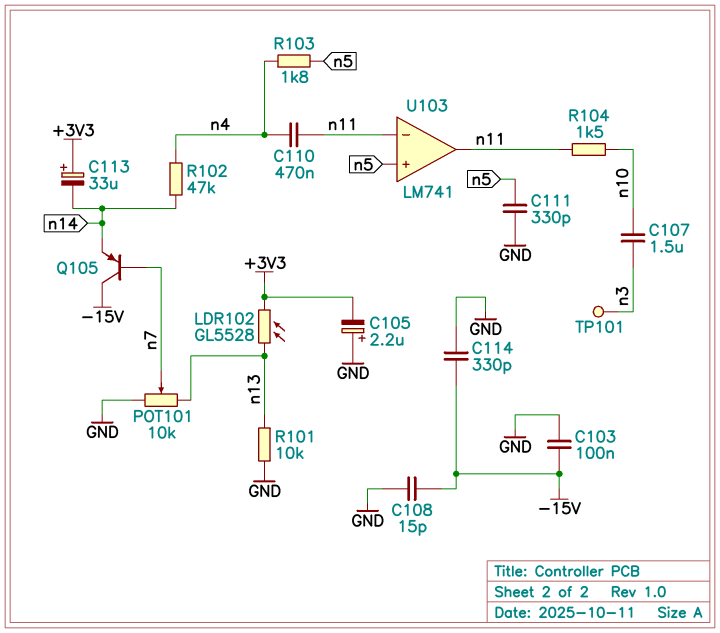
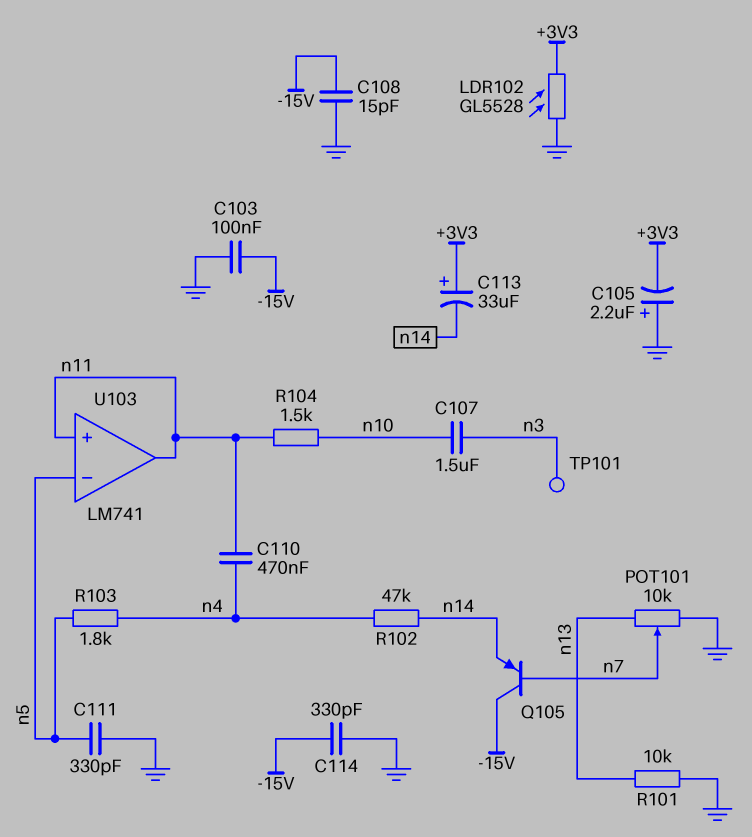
LDR102: GL5528 (+3V3, n13) -> GL5528 (+3V3, GND)
U103 pin in+: n5 -> n11
U103 pin in-: n11 -> n5

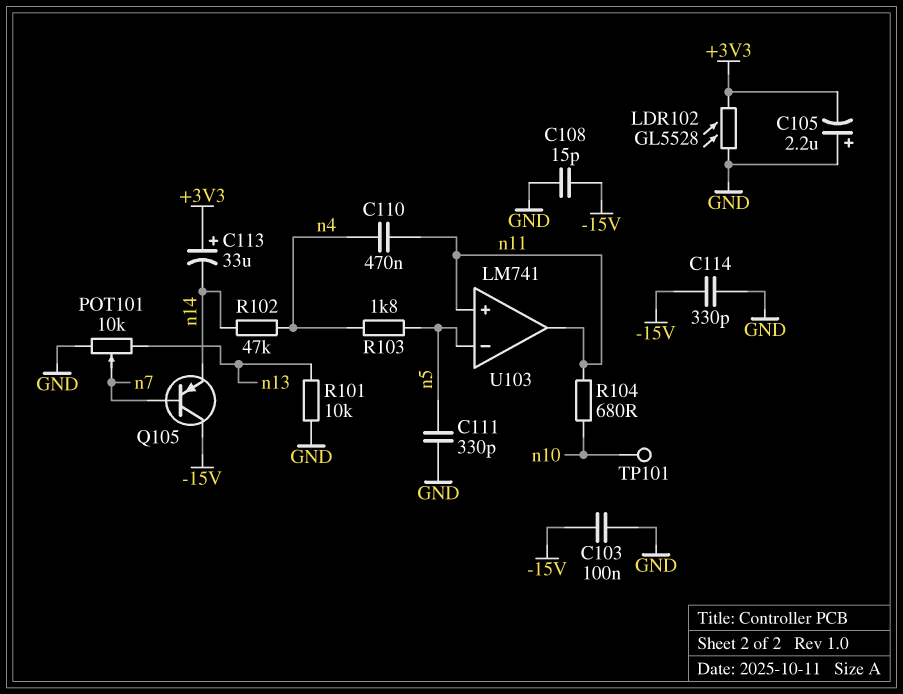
C107: 1.5uF (n3, n10) -> none
R104: 1.5k (n10, n11) -> 680 (n10, n11)
TP101: test point (n3) -> test point (n10)

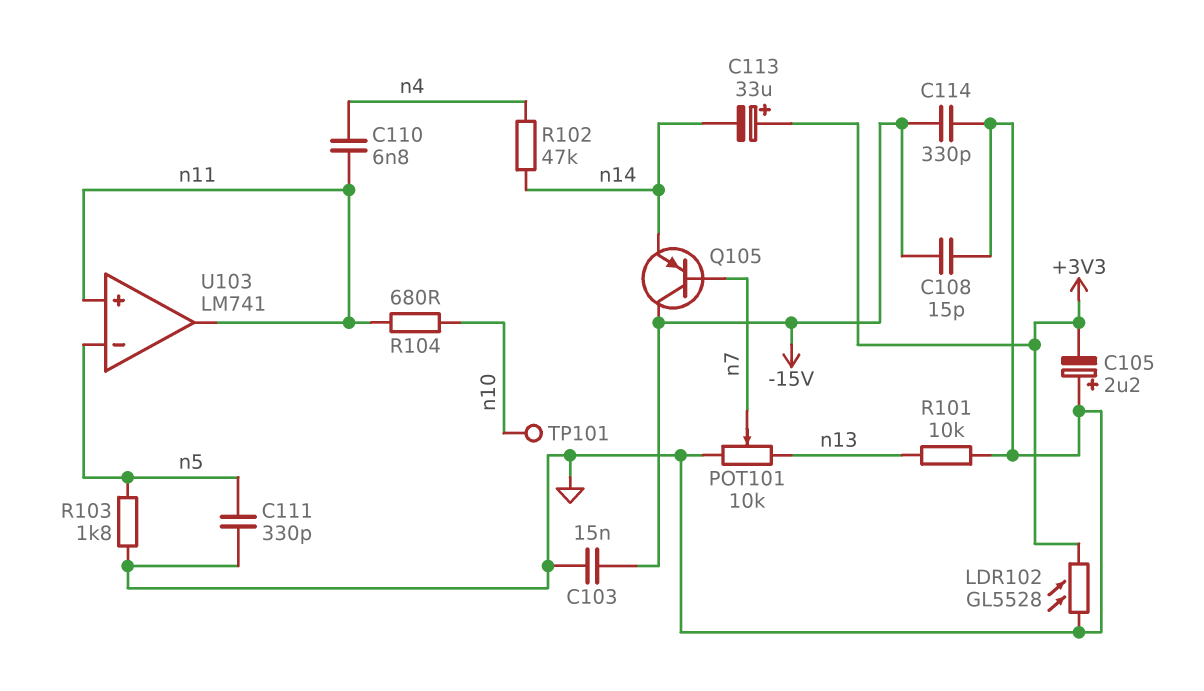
C103: 100nF (-15V, GND) -> 15nF (-15V, GND)
C110: 470nF (n4, n11) -> 6.8nF (n4, n11)
R103: 1.8k (n4, n5) -> 1.8k (GND, n5)

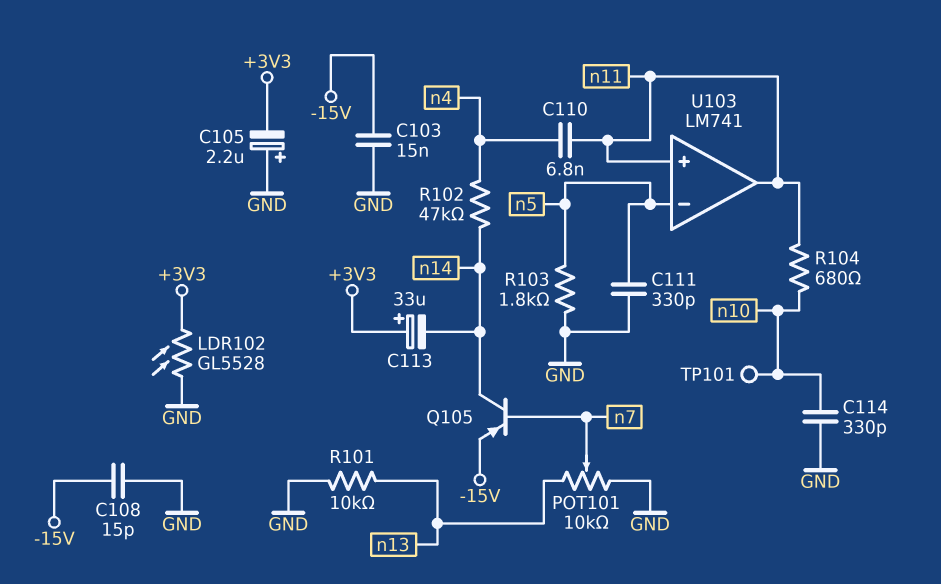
C114: 330pF (-15V, GND) -> 330pF (GND, n10)
Q105: PNP (B n7, C -15V, E n14) -> PNP (B n7, C n14, E -15V)

